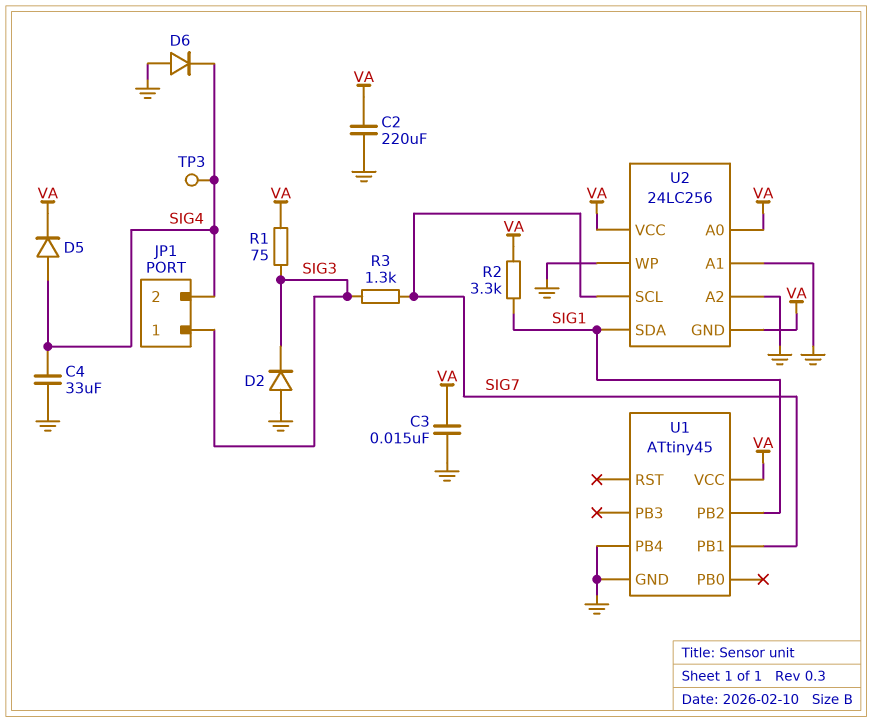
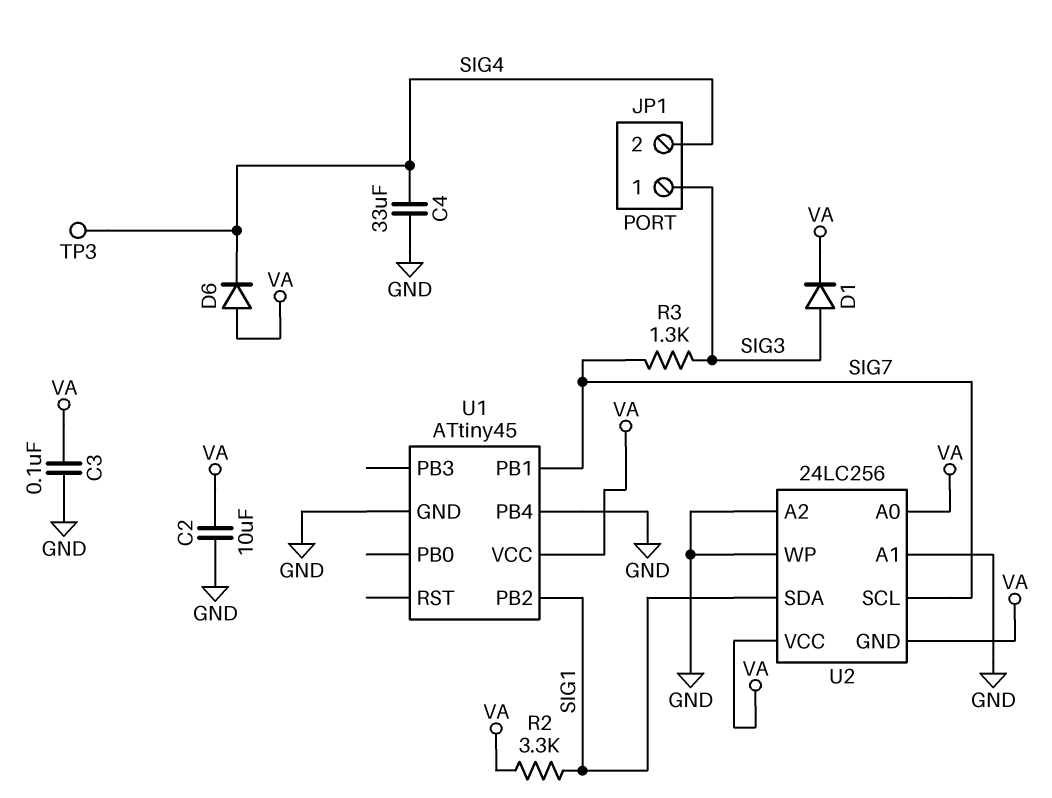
C2: 220uF (GND, VA) -> 10uF (GND, VA)
C3: 15nF (GND, VA) -> 100nF (GND, VA)
D1: none -> diode (A SIG3, K VA)
D2: diode (A GND, K SIG3) -> none
D5: diode (A SIG4, K VA) -> none
D6: diode (A GND, K SIG4) -> diode (A VA, K SIG4)
R1: 75 (SIG3, VA) -> none

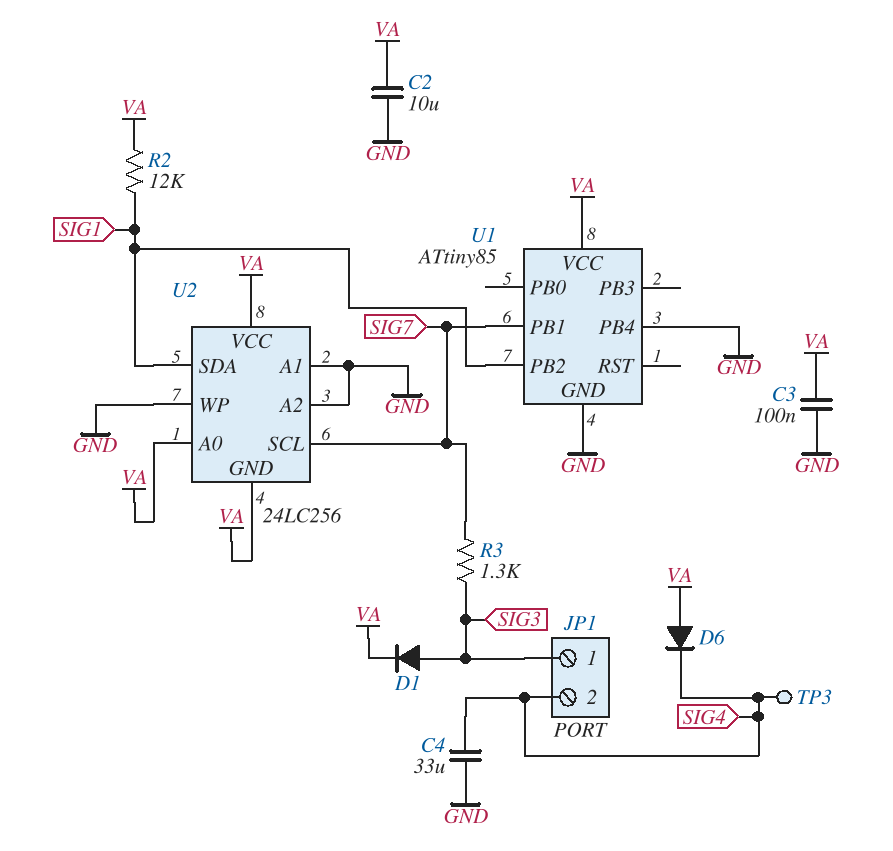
R2: 3.3k (SIG1, VA) -> 12k (SIG1, VA)
U1: ATtiny45 -> ATtiny85

